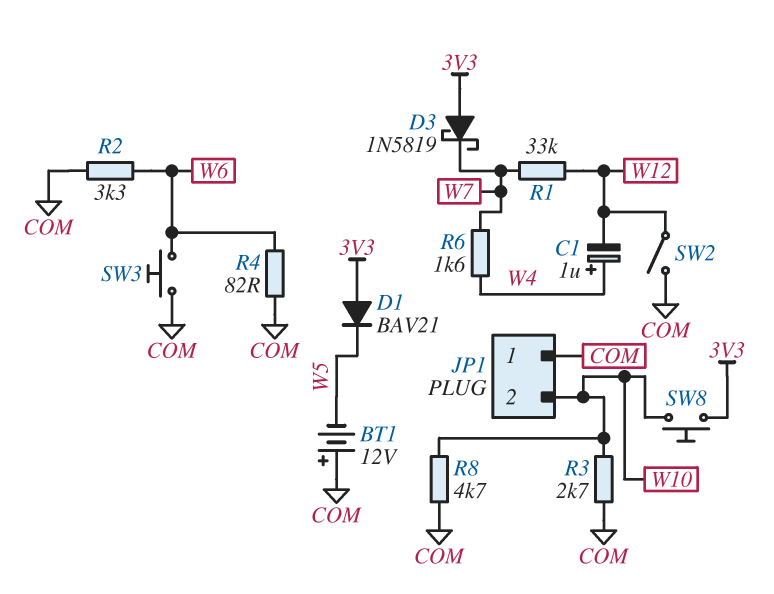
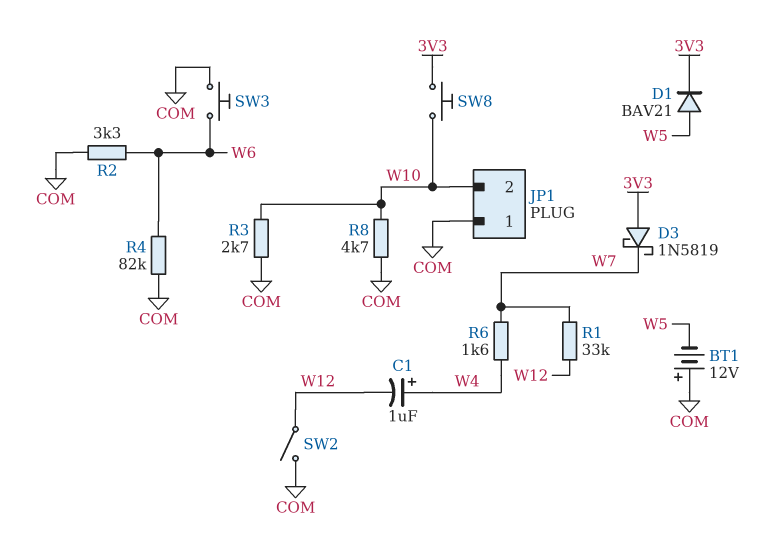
D1: diode BAV21 (A 3V3, K W5) -> diode BAV21 (A W5, K 3V3)
R4: 82 (COM, W6) -> 82k (COM, W6)

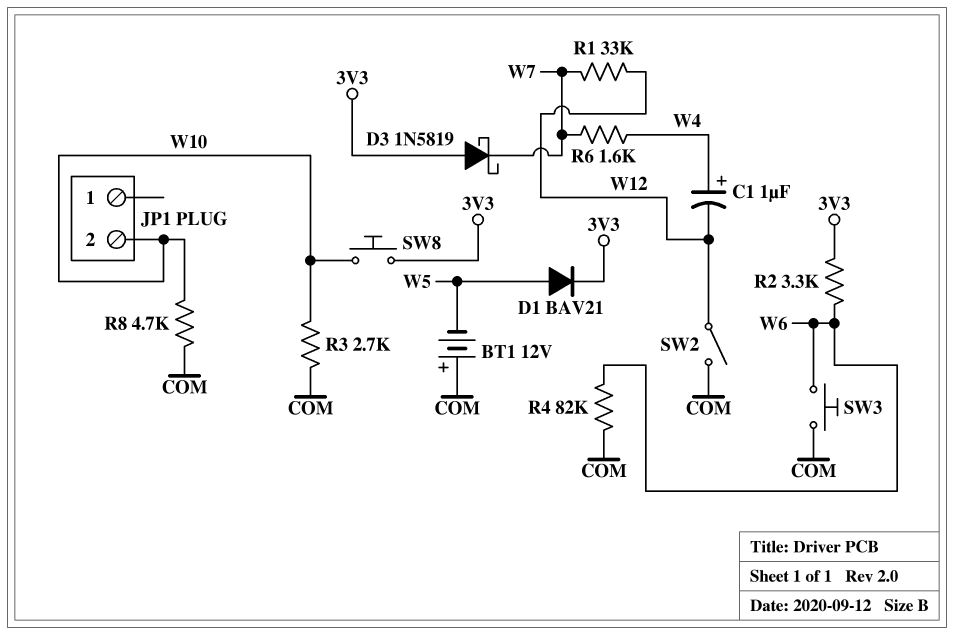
JP1 pin 1: COM -> none
R2: 3.3k (COM, W6) -> 3.3k (3V3, W6)

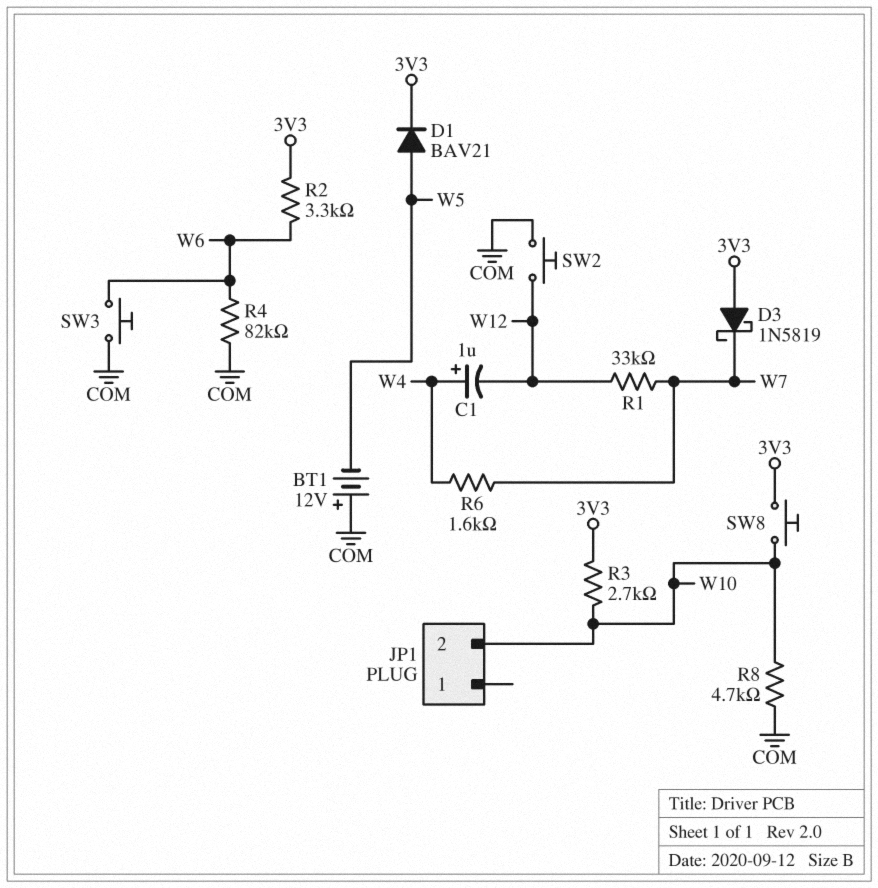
R3: 2.7k (COM, W10) -> 2.7k (3V3, W10)
SW2: switch (COM, W12) -> button (COM, W12)

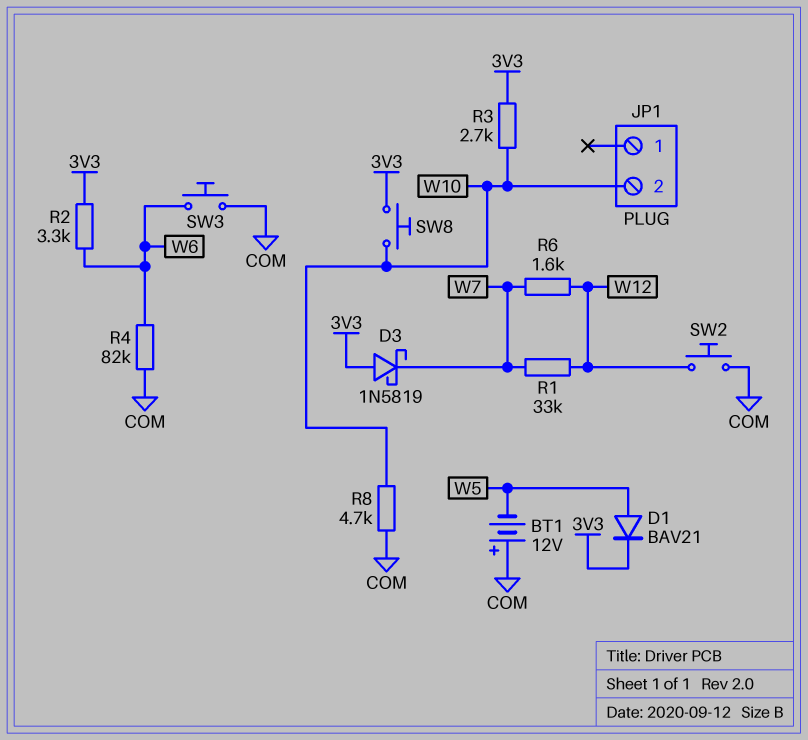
C1: 1uF (plus W4, minus W12) -> none
R6: 1.6k (W4, W7) -> 1.6k (W7, W12)

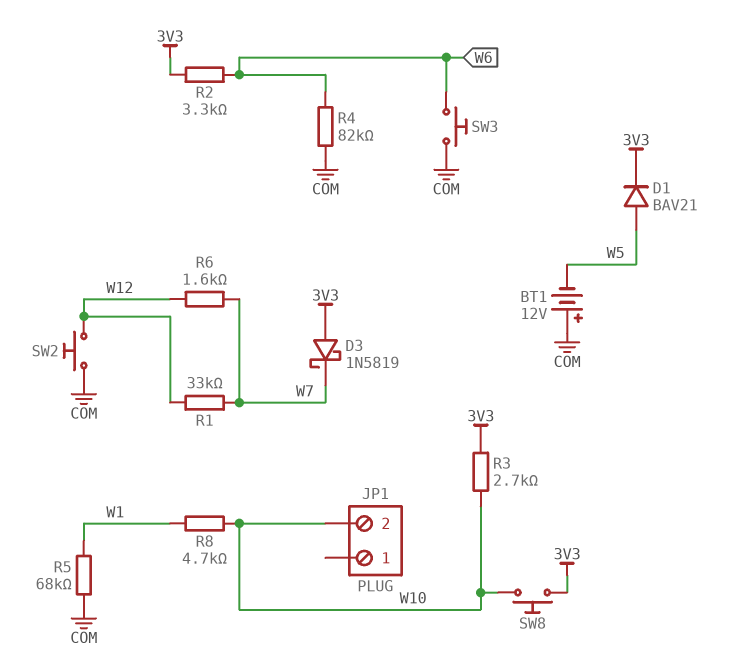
R5: none -> 68k (COM, W1)
R8: 4.7k (COM, W10) -> 4.7k (W1, W10)

